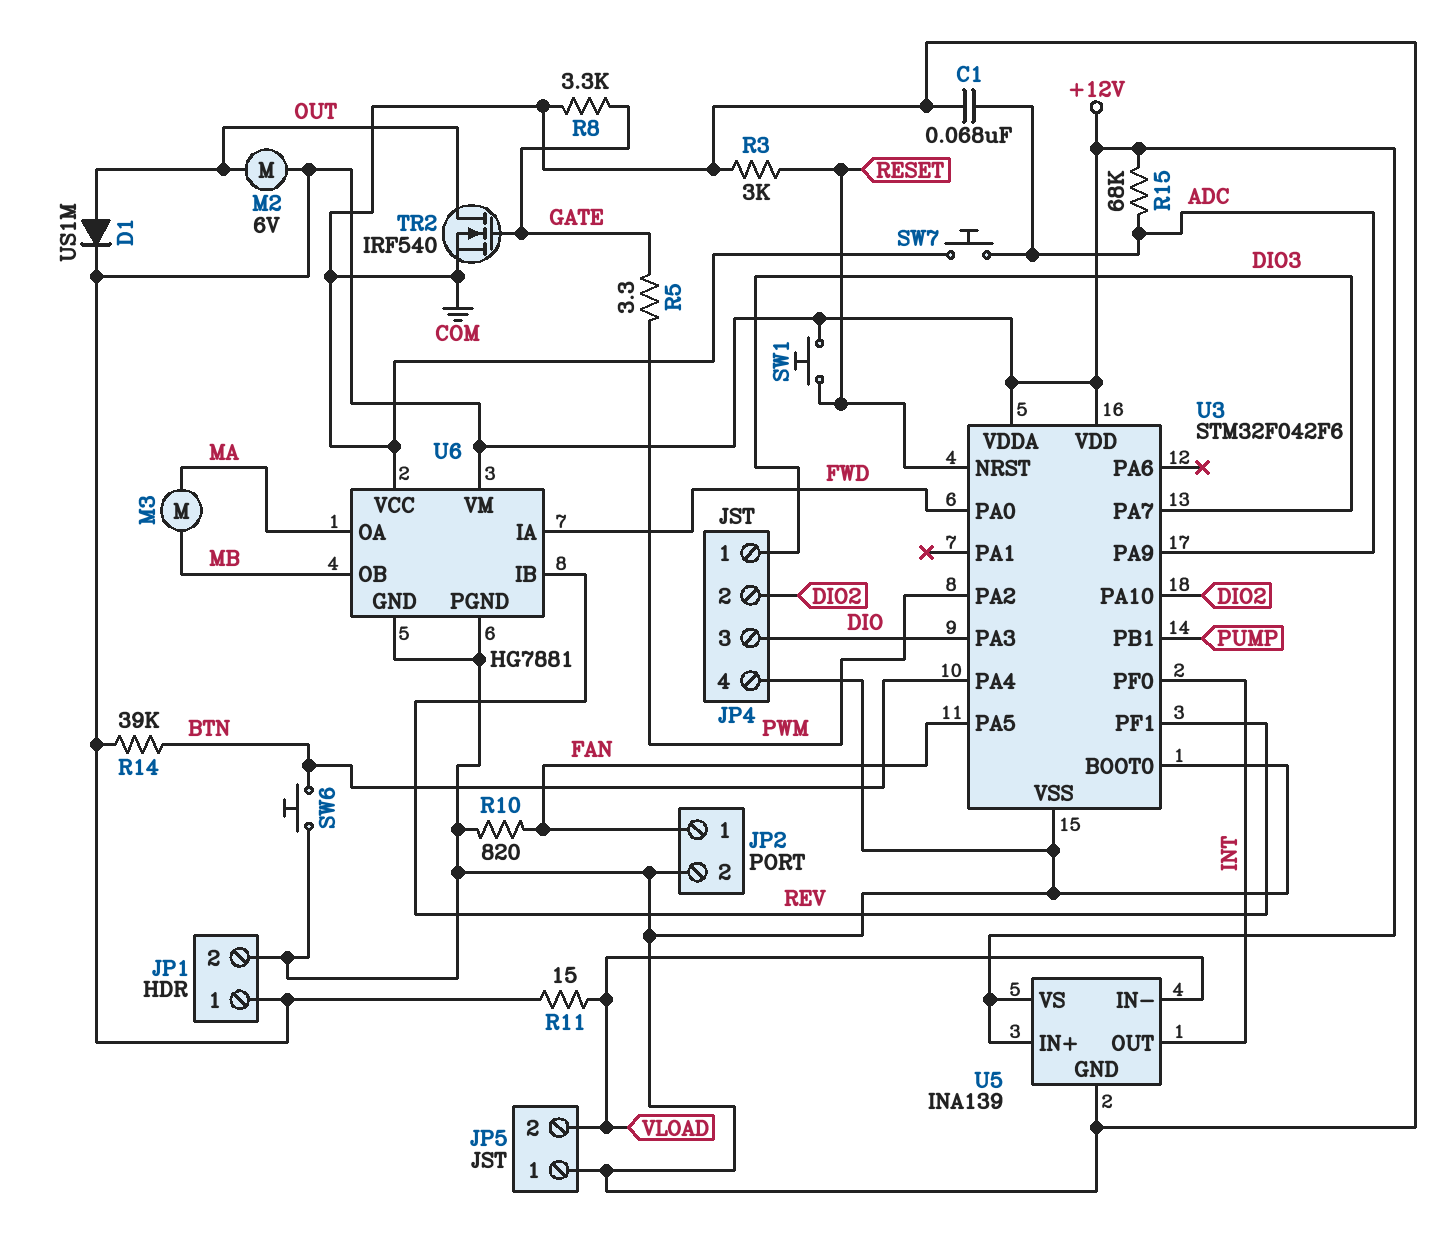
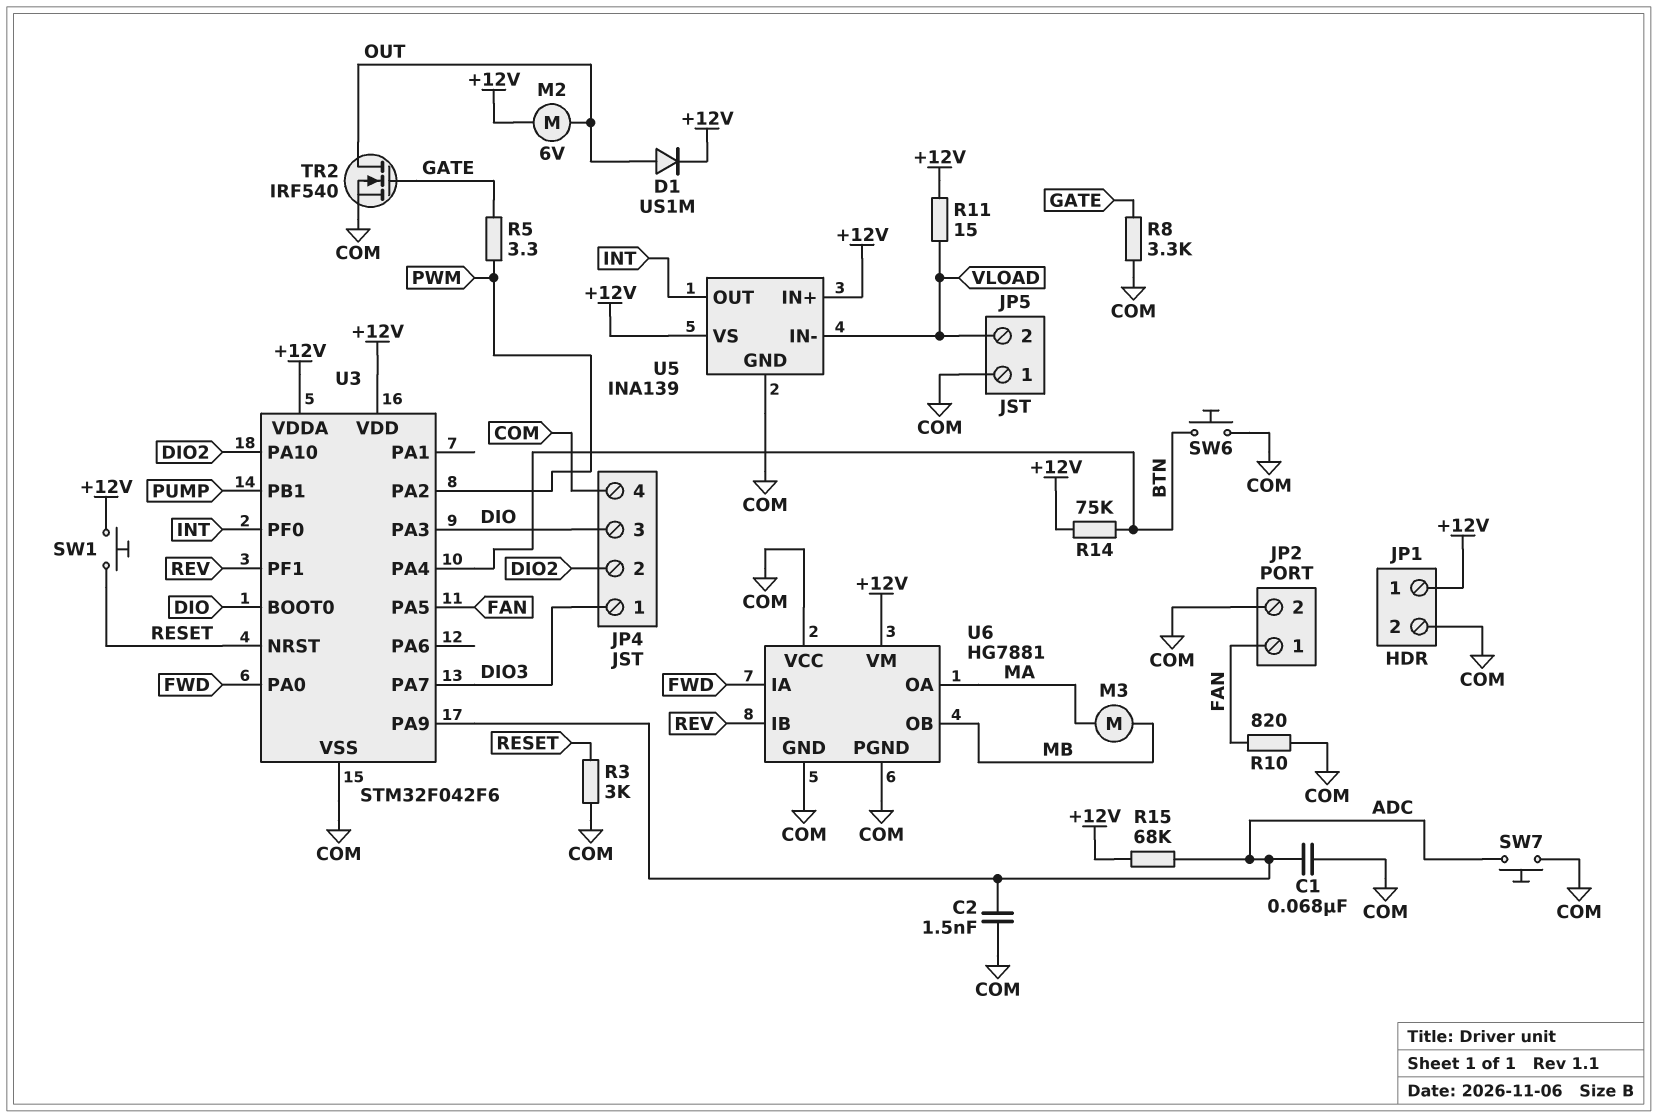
C2: none -> 1.5nF (ADC, COM)
R14: 39k (+12V, BTN) -> 75k (+12V, BTN)
U3 pin BOOT0: COM -> DIO

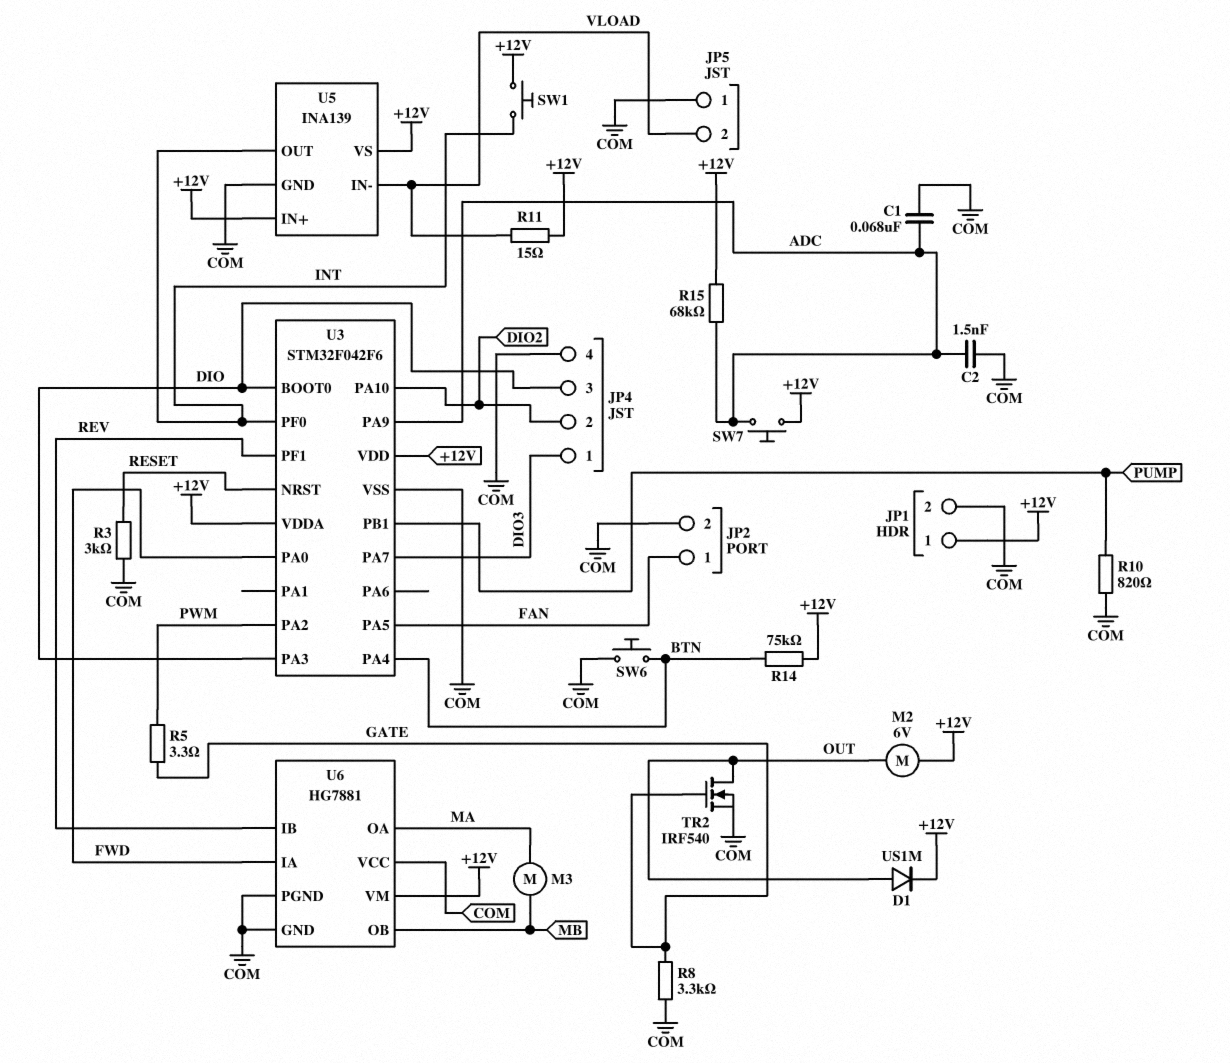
R10: 820 (COM, FAN) -> 820 (COM, PUMP)
SW1: button (+12V, RESET) -> button (+12V, INT)
SW7: button (ADC, COM) -> button (+12V, ADC)

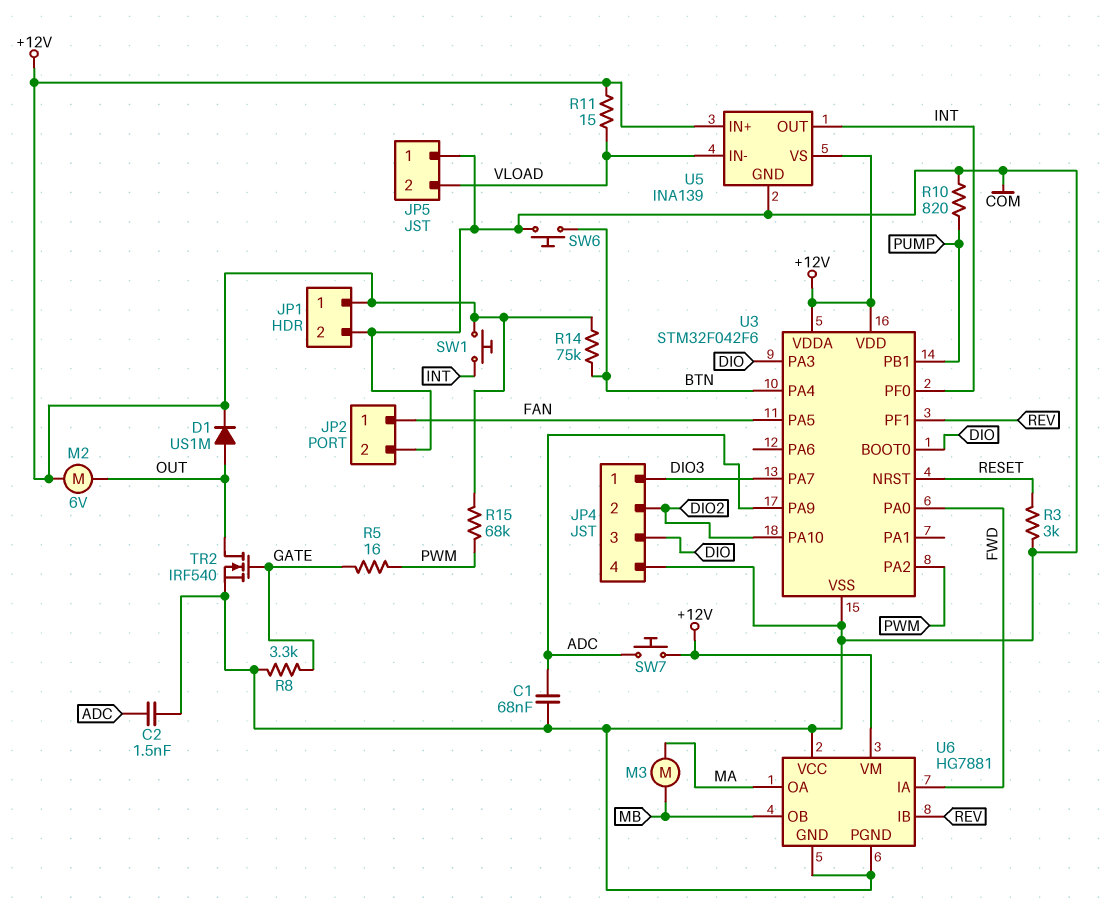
R5: 3.3 (GATE, PWM) -> 16 (GATE, PWM)
R15: 68k (+12V, ADC) -> 68k (+12V, PWM)

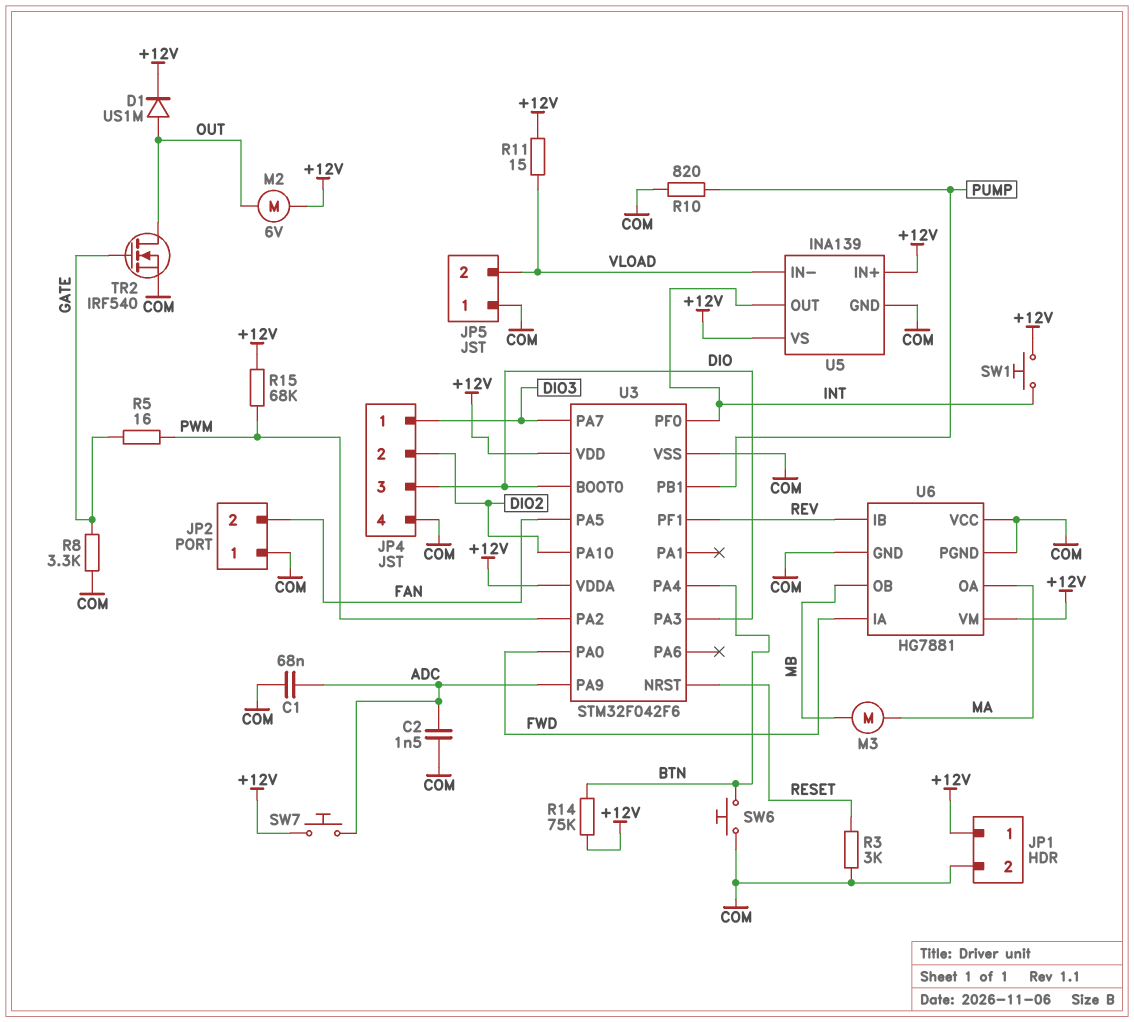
JP2 pin 1: FAN -> COM
JP2 pin 2: COM -> FAN

